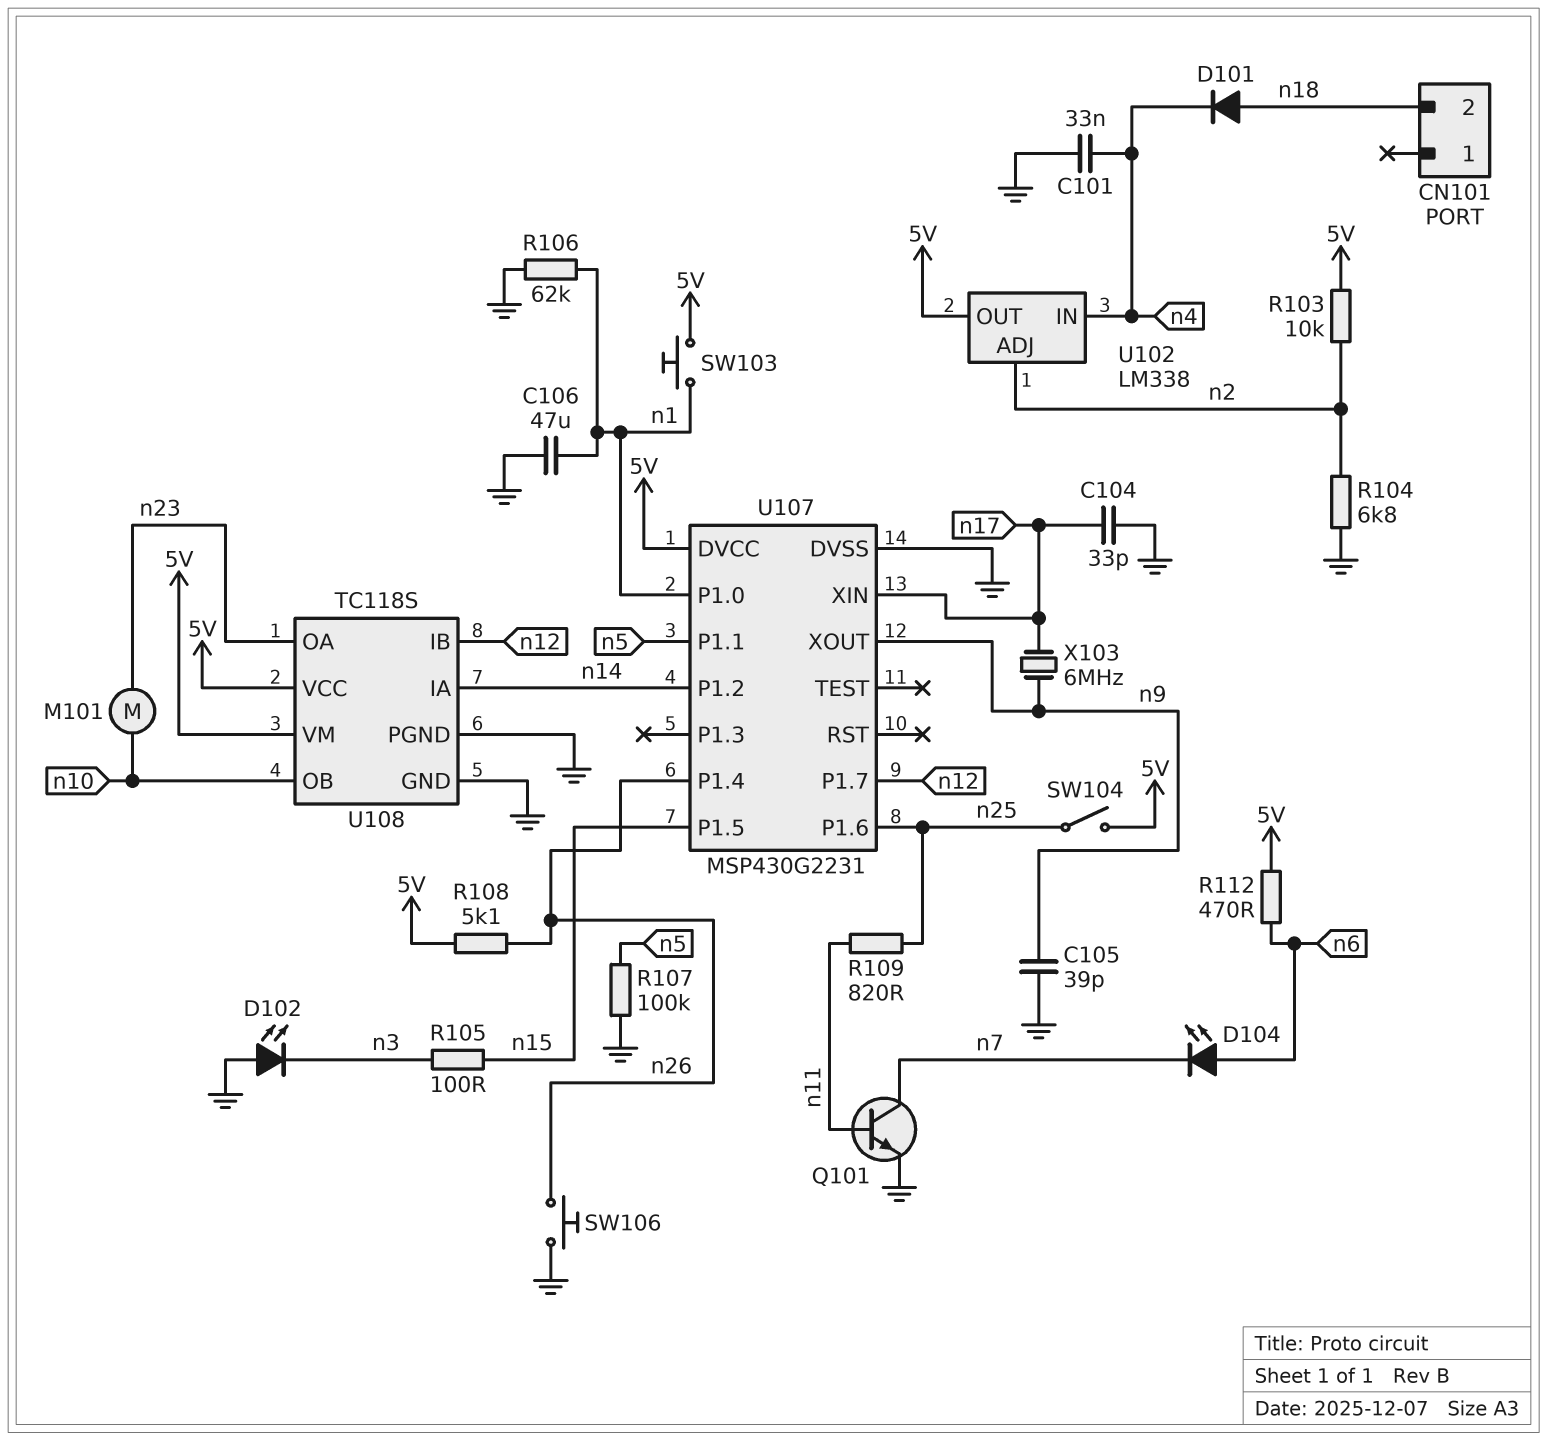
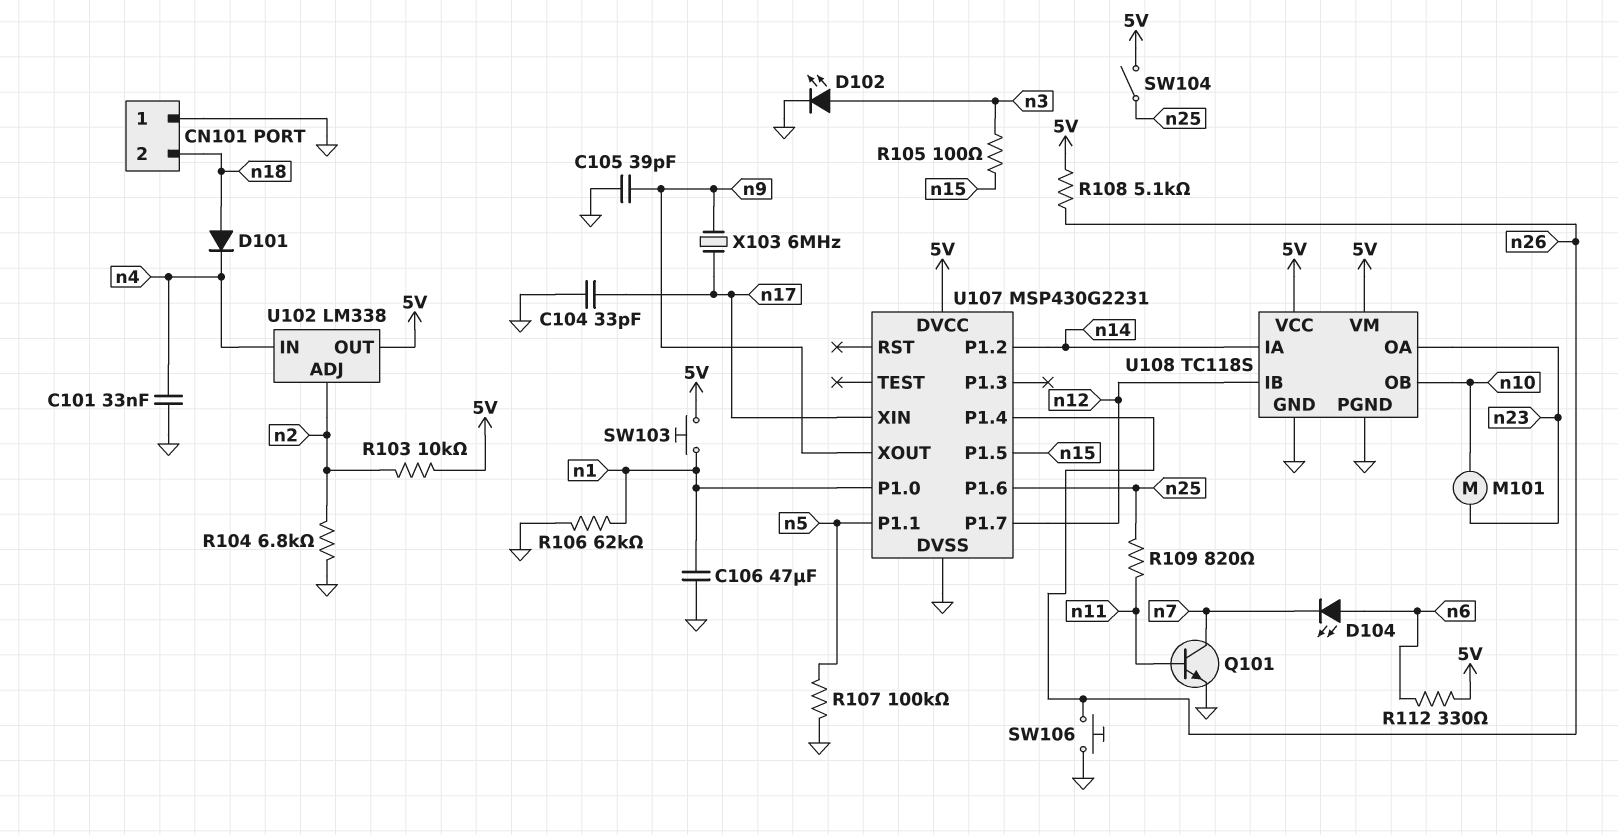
CN101 pin 1: none -> GND
D102: LED (A GND, K n3) -> LED (A n3, K GND)
R112: 470 (5V, n6) -> 330 (5V, n6)

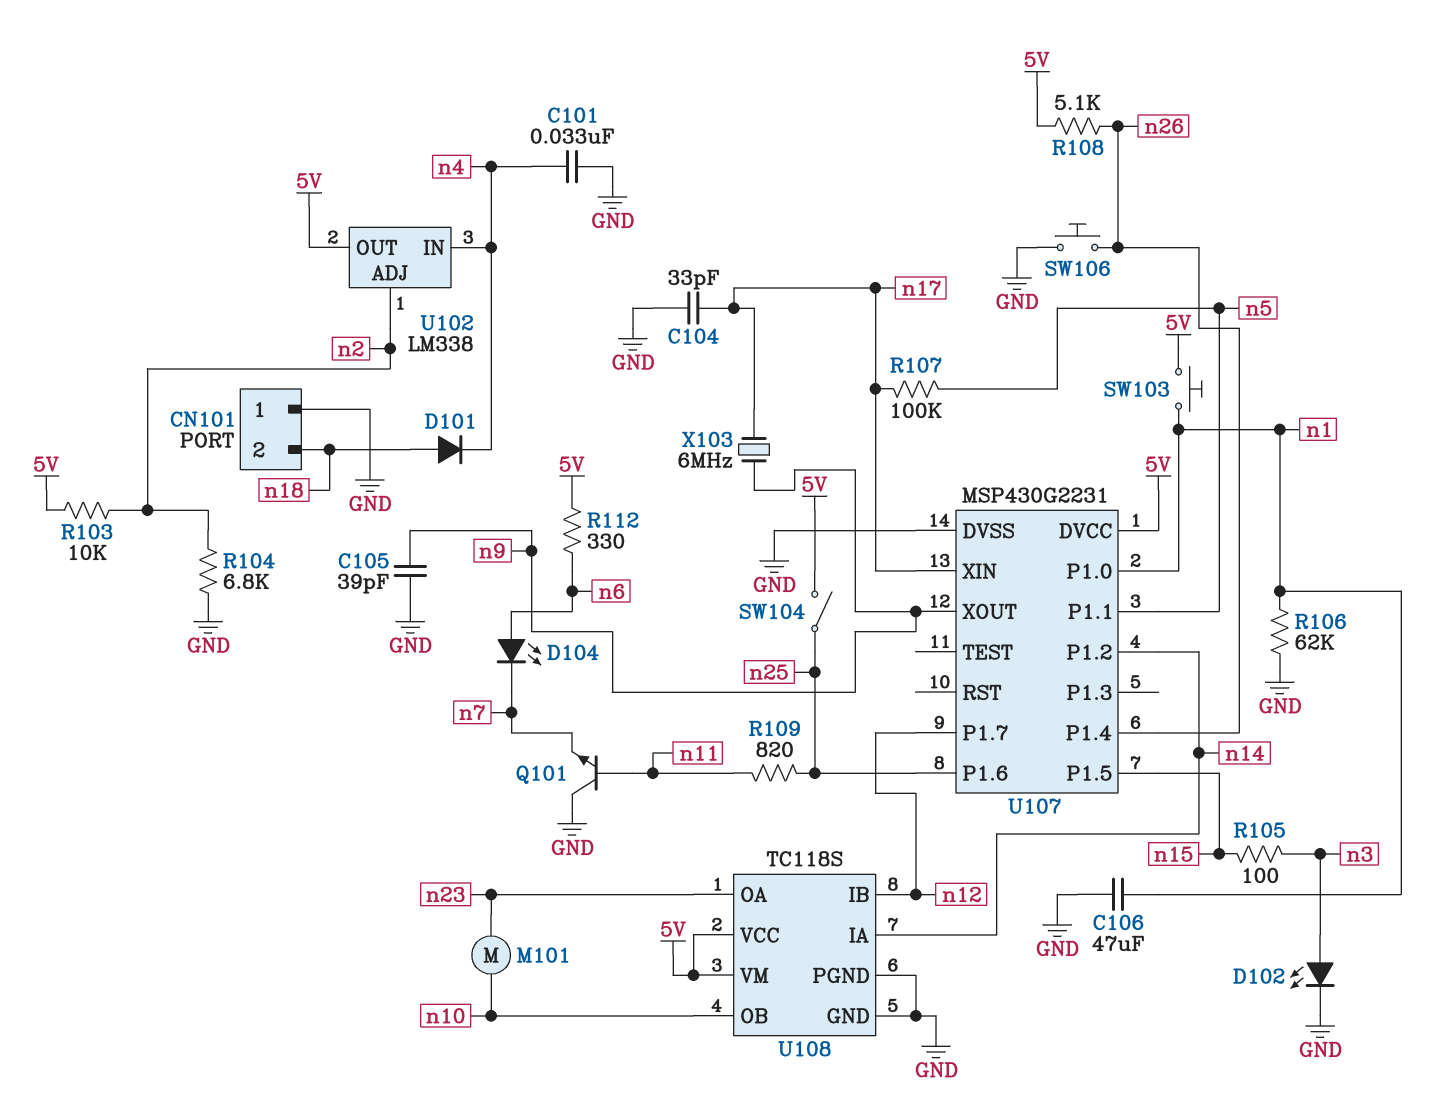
Q101: NPN (B n11, C n7, E GND) -> NPN (B n11, C GND, E n7)
R107: 100k (GND, n5) -> 100k (n5, n17)

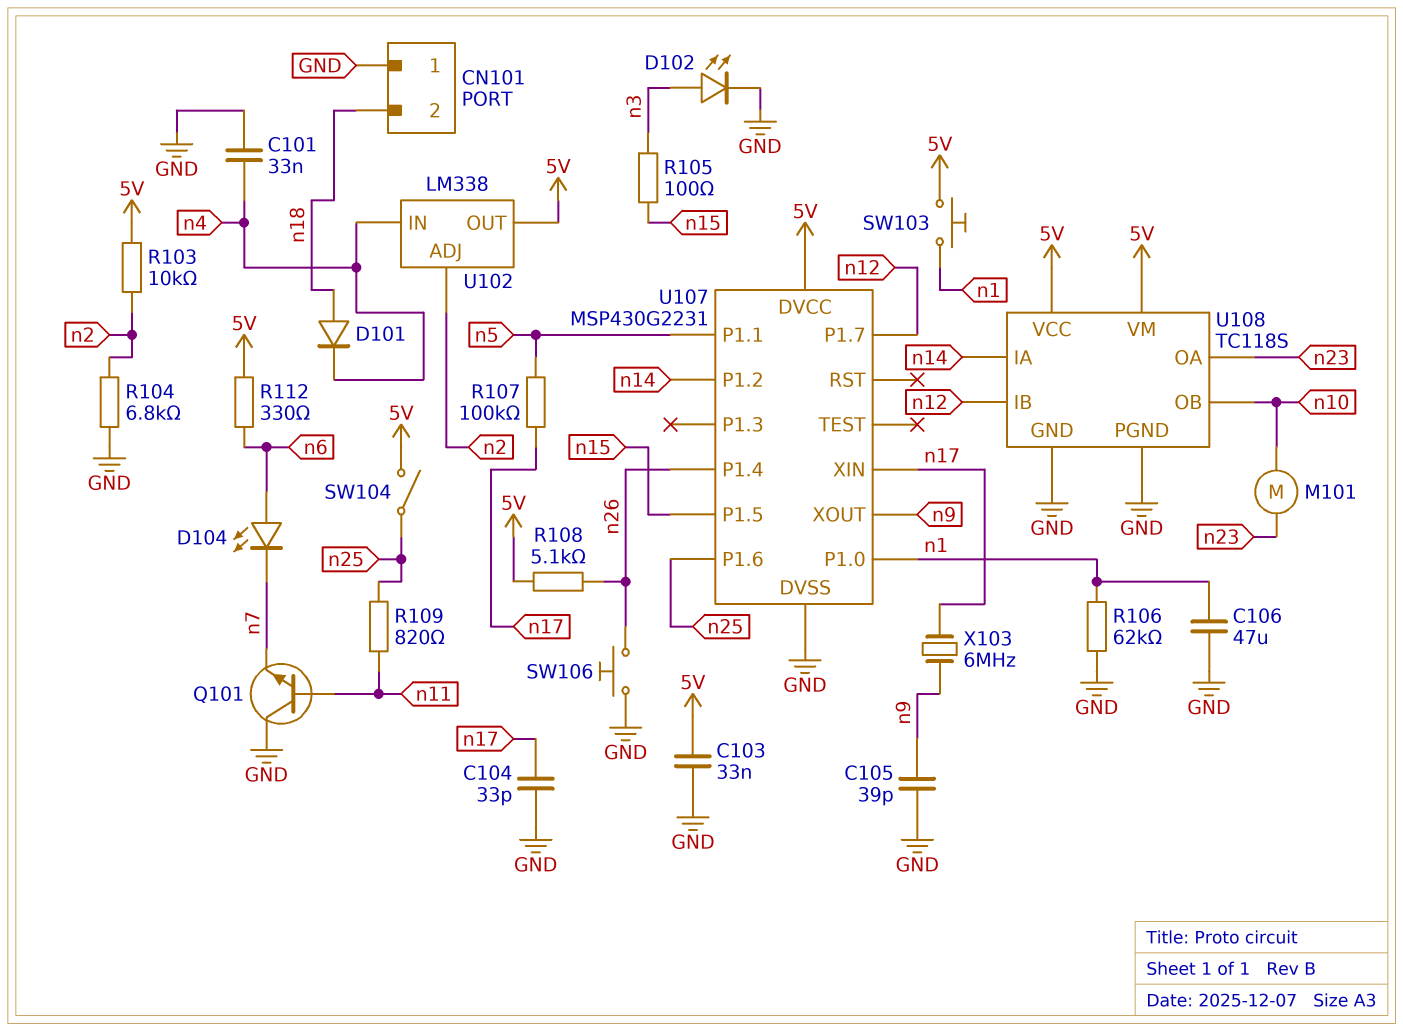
C103: none -> 33nF (5V, GND)

